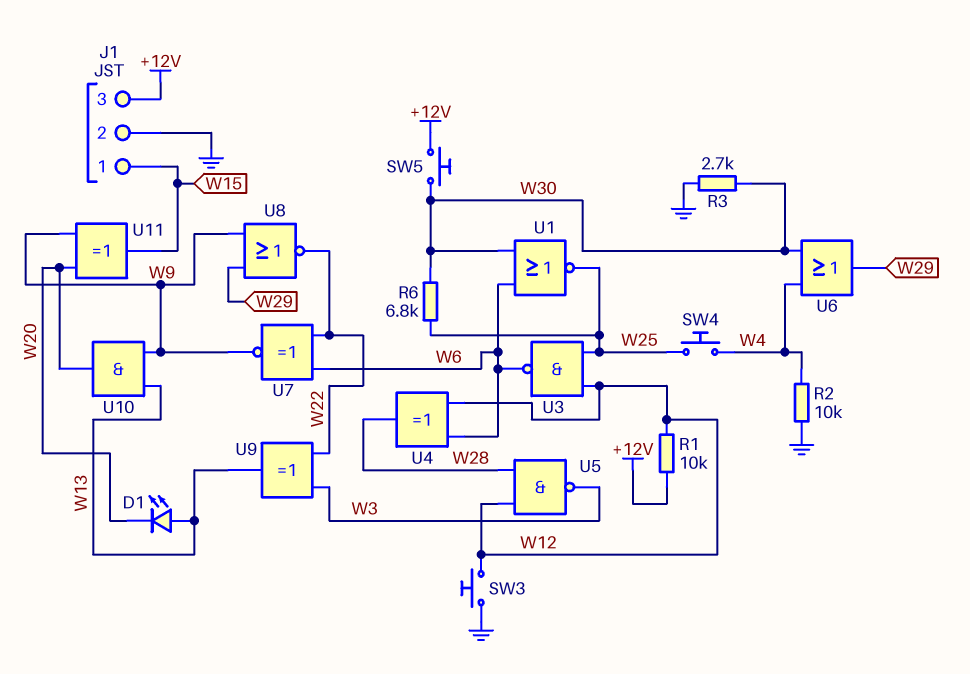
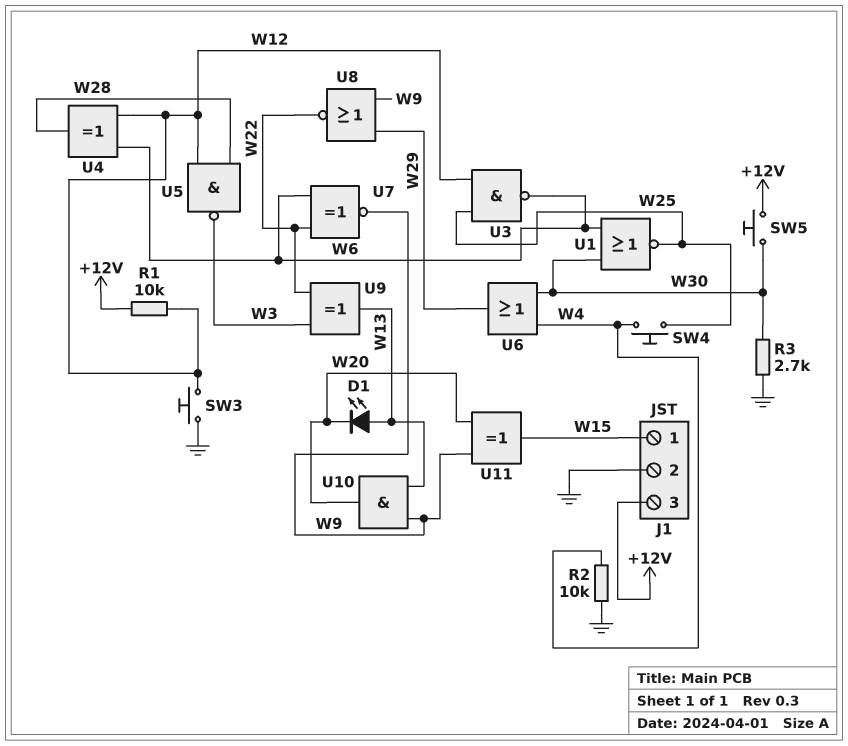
R6: 6.8k (W25, W30) -> none

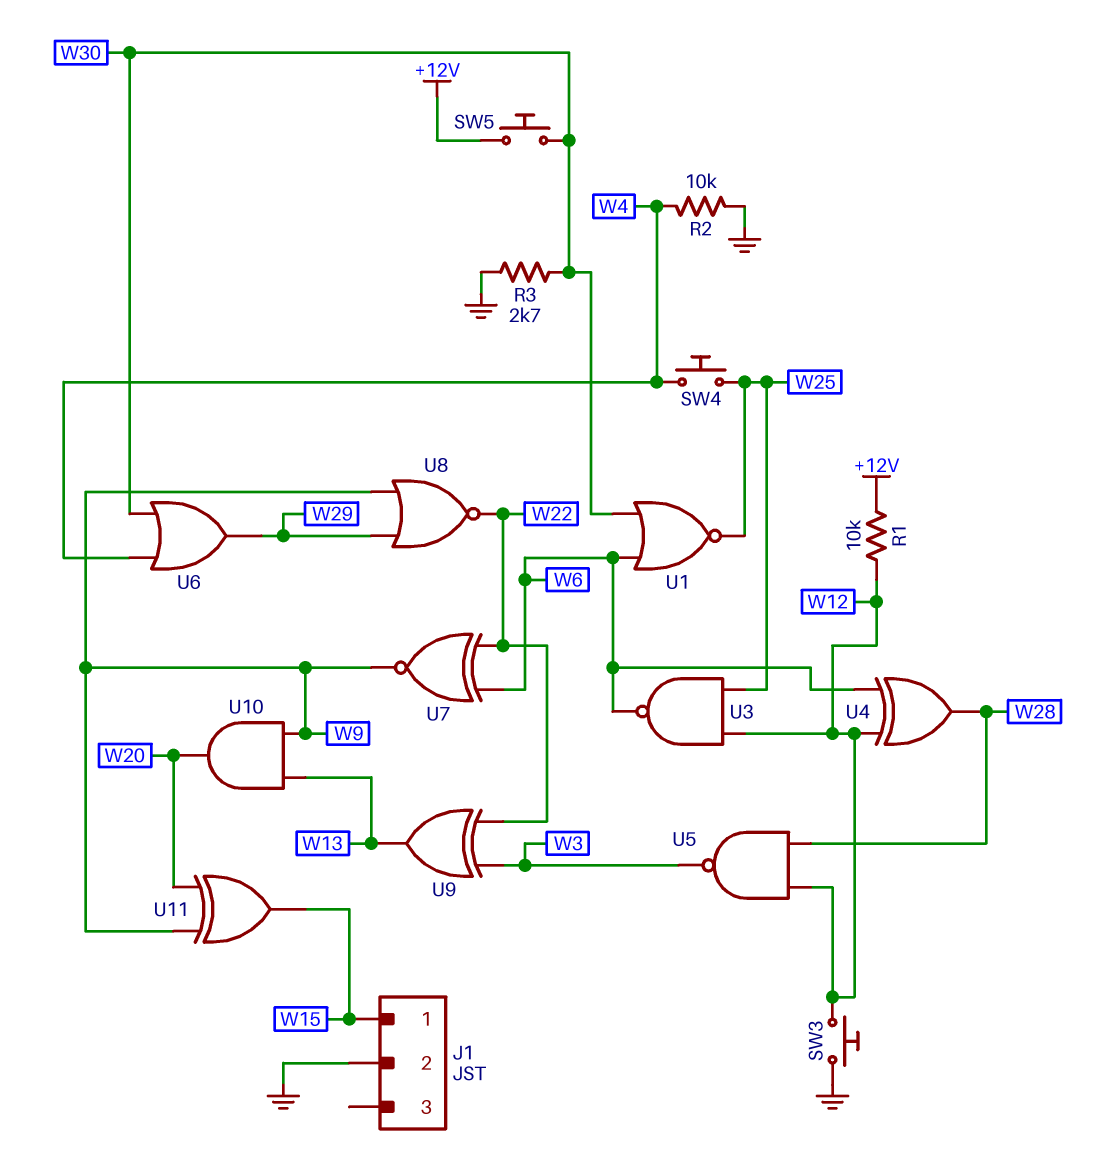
D1: LED (A W13, K W20) -> none
J1 pin 3: +12V -> none

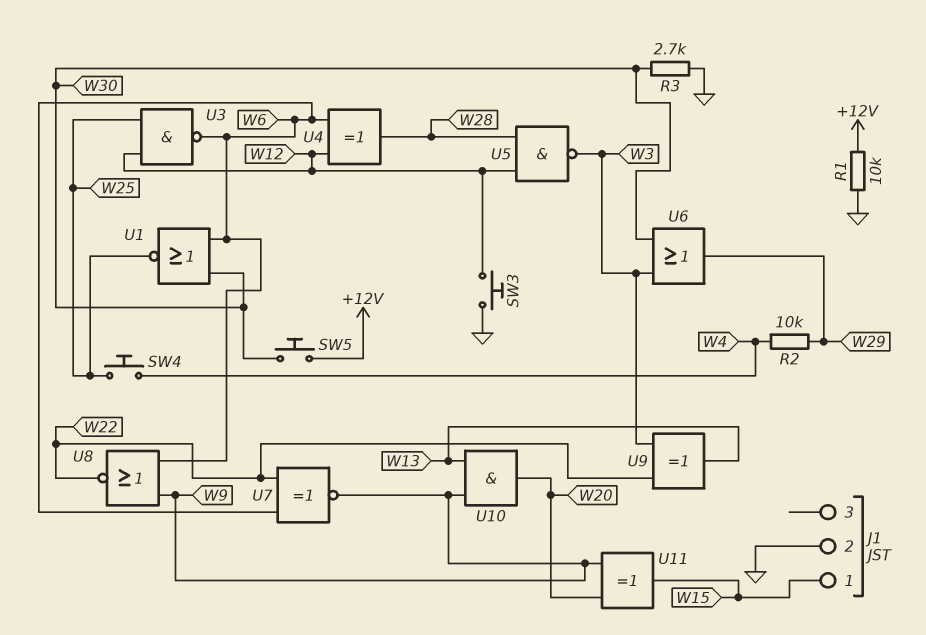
R1: 10k (+12V, W12) -> 10k (+12V, GND)
R2: 10k (GND, W4) -> 10k (W4, W29)
U6: OR (in W4, in W30, out W29) -> OR (in W3, in W30, out W29)
U8: NOR (in W9, in W29, out W22) -> NOR (in W6, in W9, out W22)

